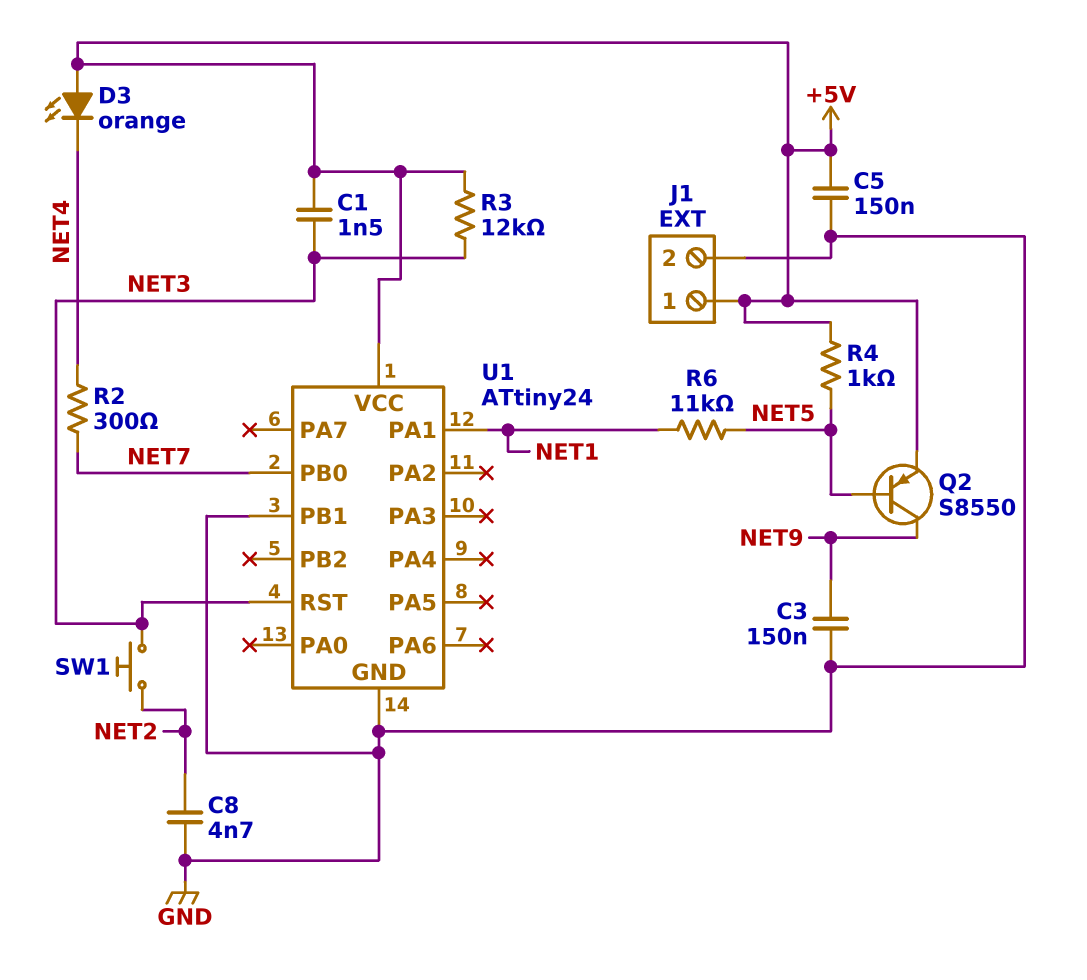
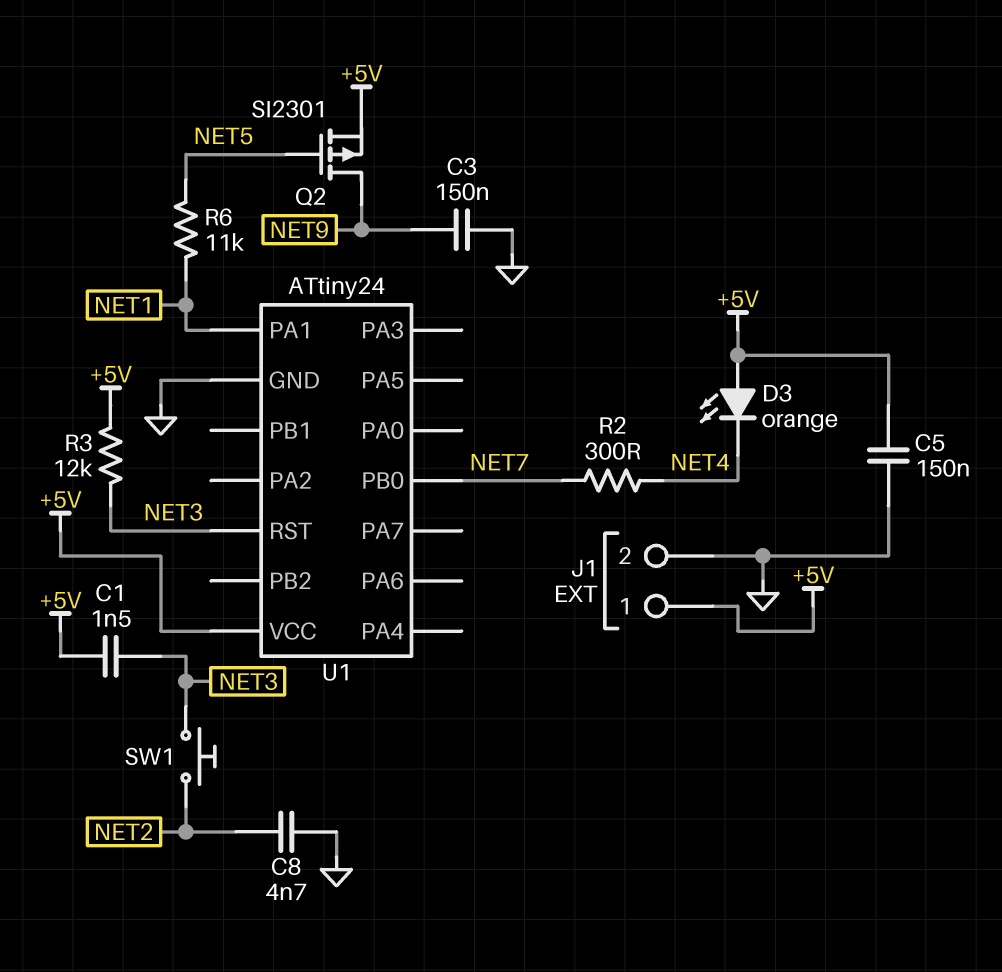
Q2: PNP S8550 (B NET5, C NET9, E +5V) -> PMOS SI2301 (G NET5, D NET9, S +5V)
R4: 1k (+5V, NET5) -> none
U1 pin PB1: GND -> none

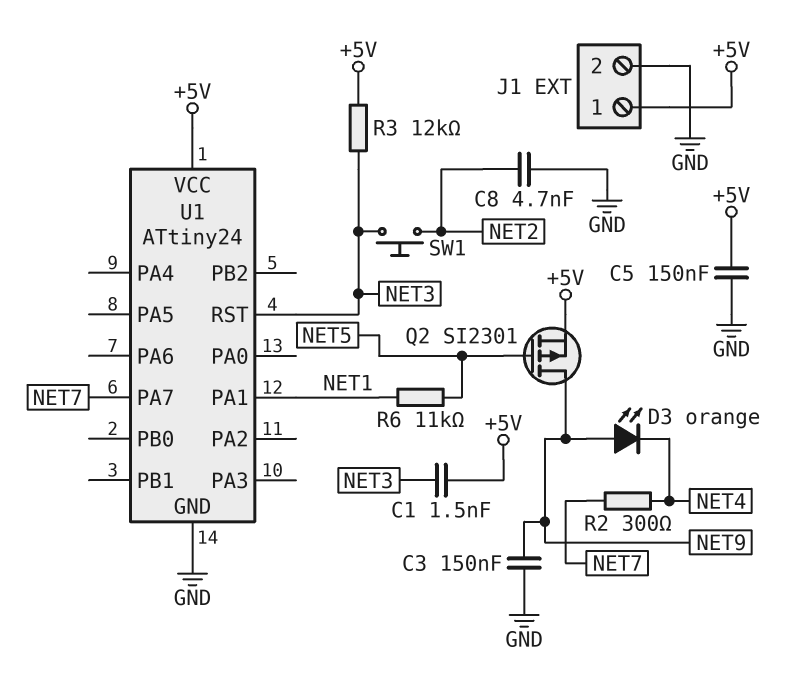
D3: LED orange (A +5V, K NET4) -> LED orange (A NET9, K NET4)
U1 pin PA7: none -> NET7
U1 pin PB0: NET7 -> none

